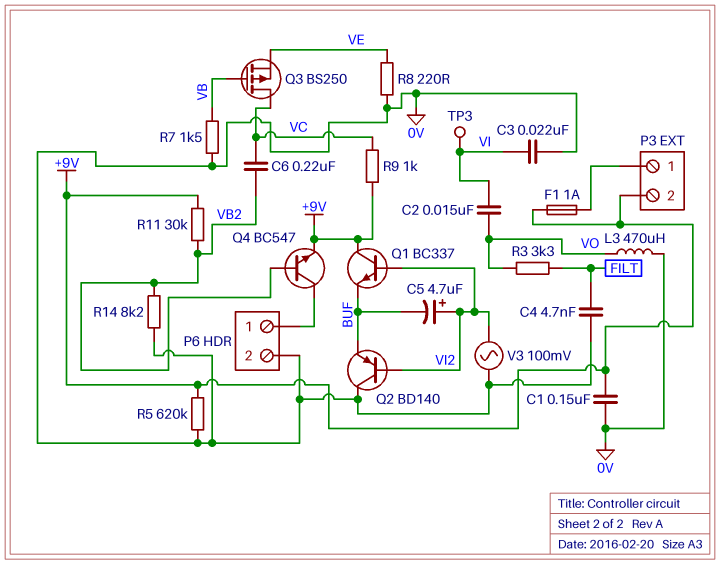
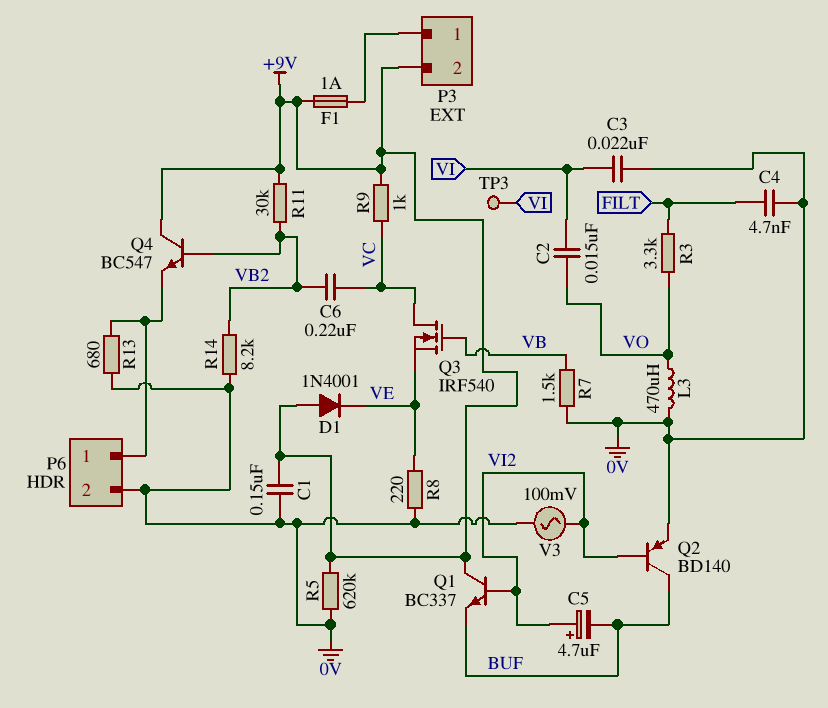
D1: none -> diode 1N4001 (A +9V, K VE)
Q2: PNP BD140 (B VI2, C 0V, E BUF) -> PNP BD140 (B VI2, C BUF, E 0V)
Q3: PMOS BS250 (G VB, D VC, S VE) -> NMOS IRF540 (G VB, D VC, S VE)
Q4: NPN BC547 (B VB2, C P6/1, E +9V) -> NPN BC547 (B VB2, C +9V, E P6/1)
R13: none -> 680 (0V, P6/1)

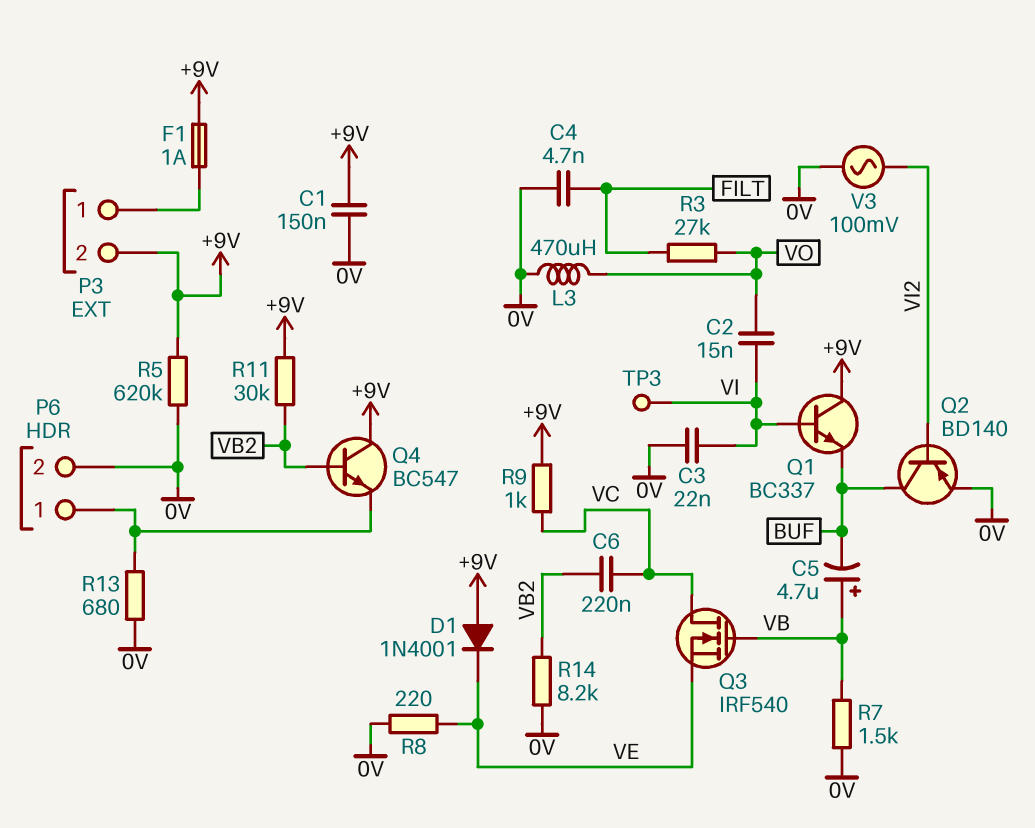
C5: 4.7uF (plus VI2, minus BUF) -> 4.7uF (plus VB, minus BUF)
Q1: NPN BC337 (B VI2, C +9V, E BUF) -> NPN BC337 (B VI, C +9V, E BUF)
R3: 3.3k (FILT, VO) -> 27k (FILT, VO)

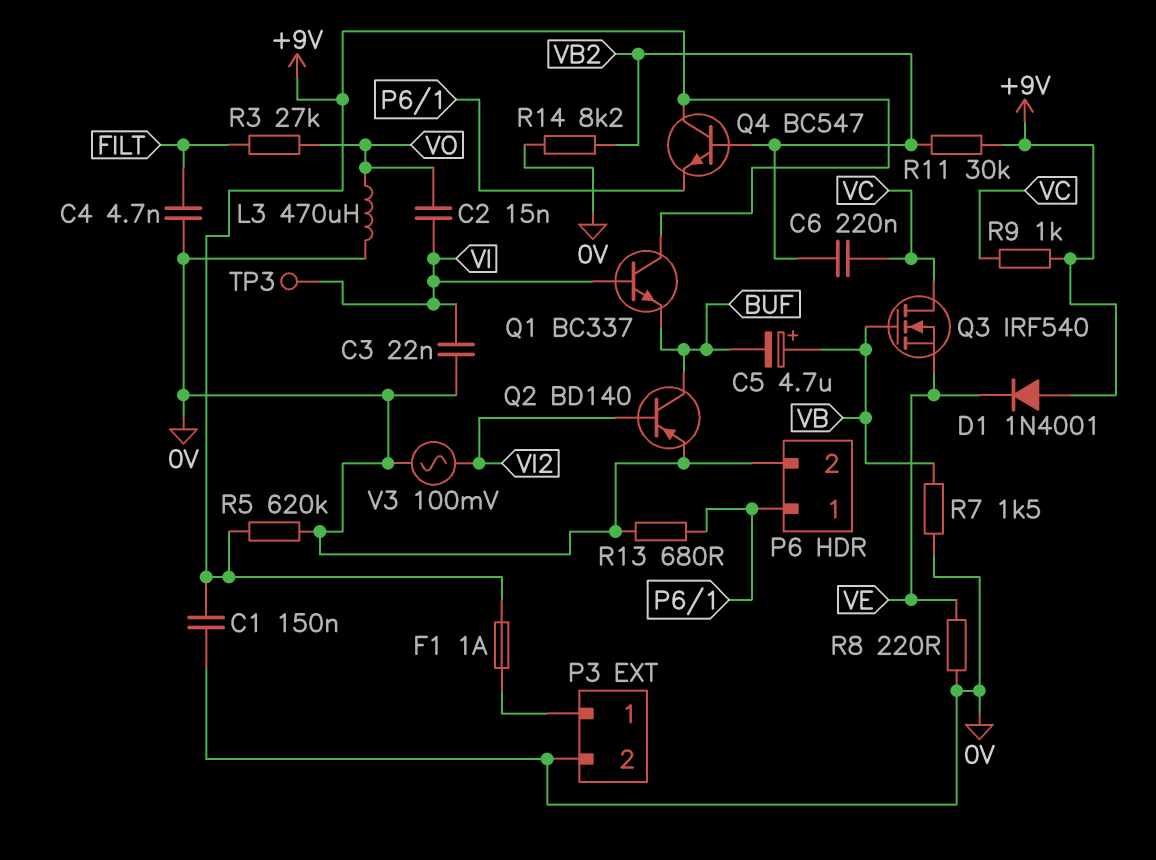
P3 pin 2: +9V -> 0V

